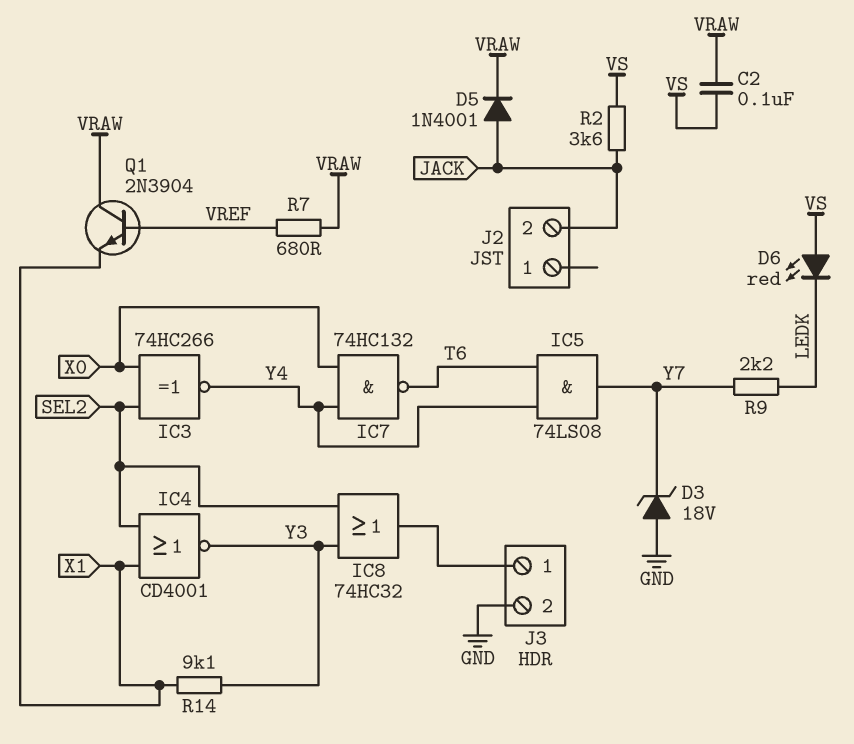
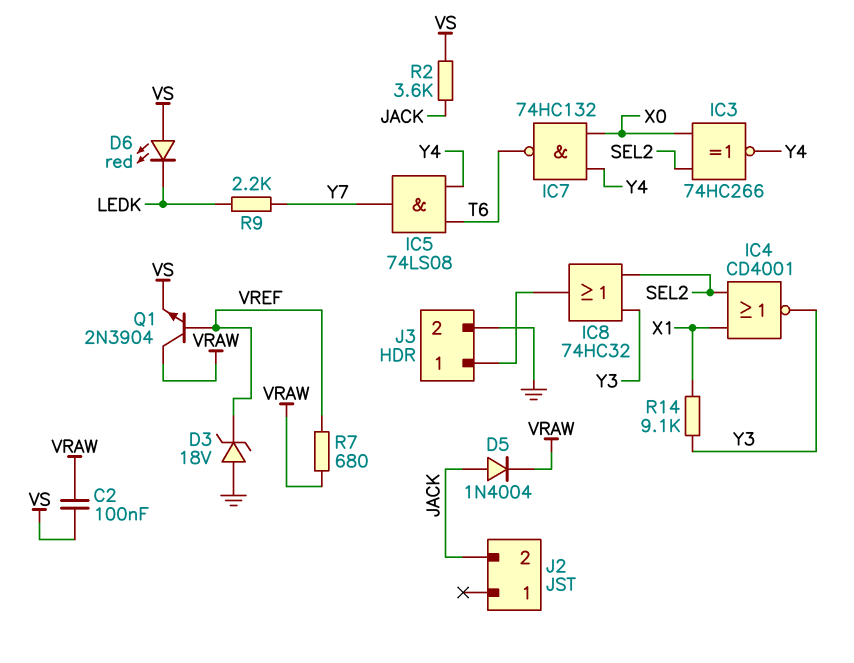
D3: zener 18V (A GND, K Y7) -> zener 18V (A GND, K VREF)
D5: diode 1N4001 (A JACK, K VRAW) -> diode 1N4004 (A JACK, K VRAW)
Q1: NPN 2N3904 (B VREF, C VRAW, E X1) -> NPN 2N3904 (B VREF, C VRAW, E VS)

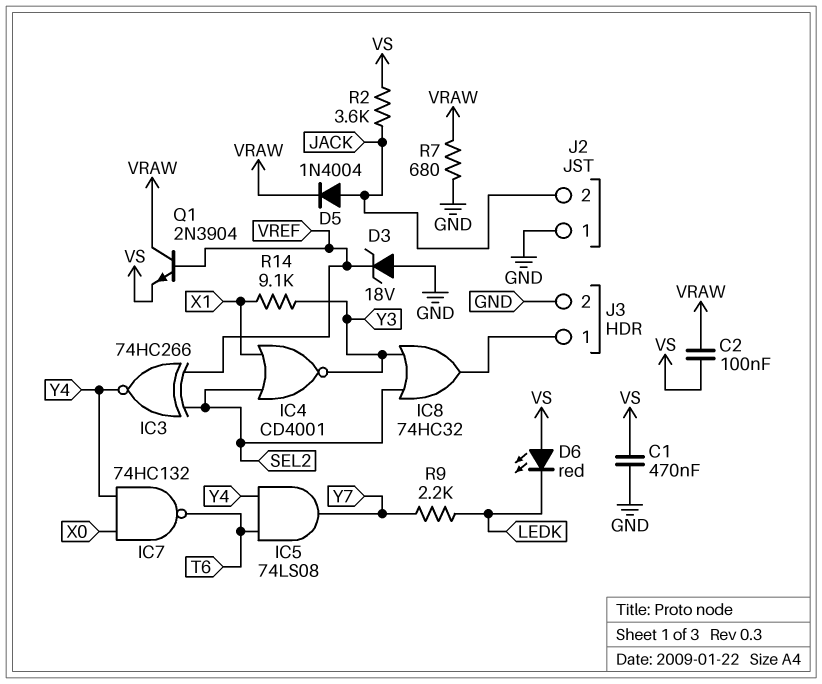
C1: none -> 470nF (GND, VS)
IC3: XNOR 74HC266 (in SEL2, in X0, out Y4) -> XNOR 74HC266 (in SEL2, in VREF, out Y4)
J2 pin 1: none -> GND
R7: 680 (VRAW, VREF) -> 680 (GND, VRAW)

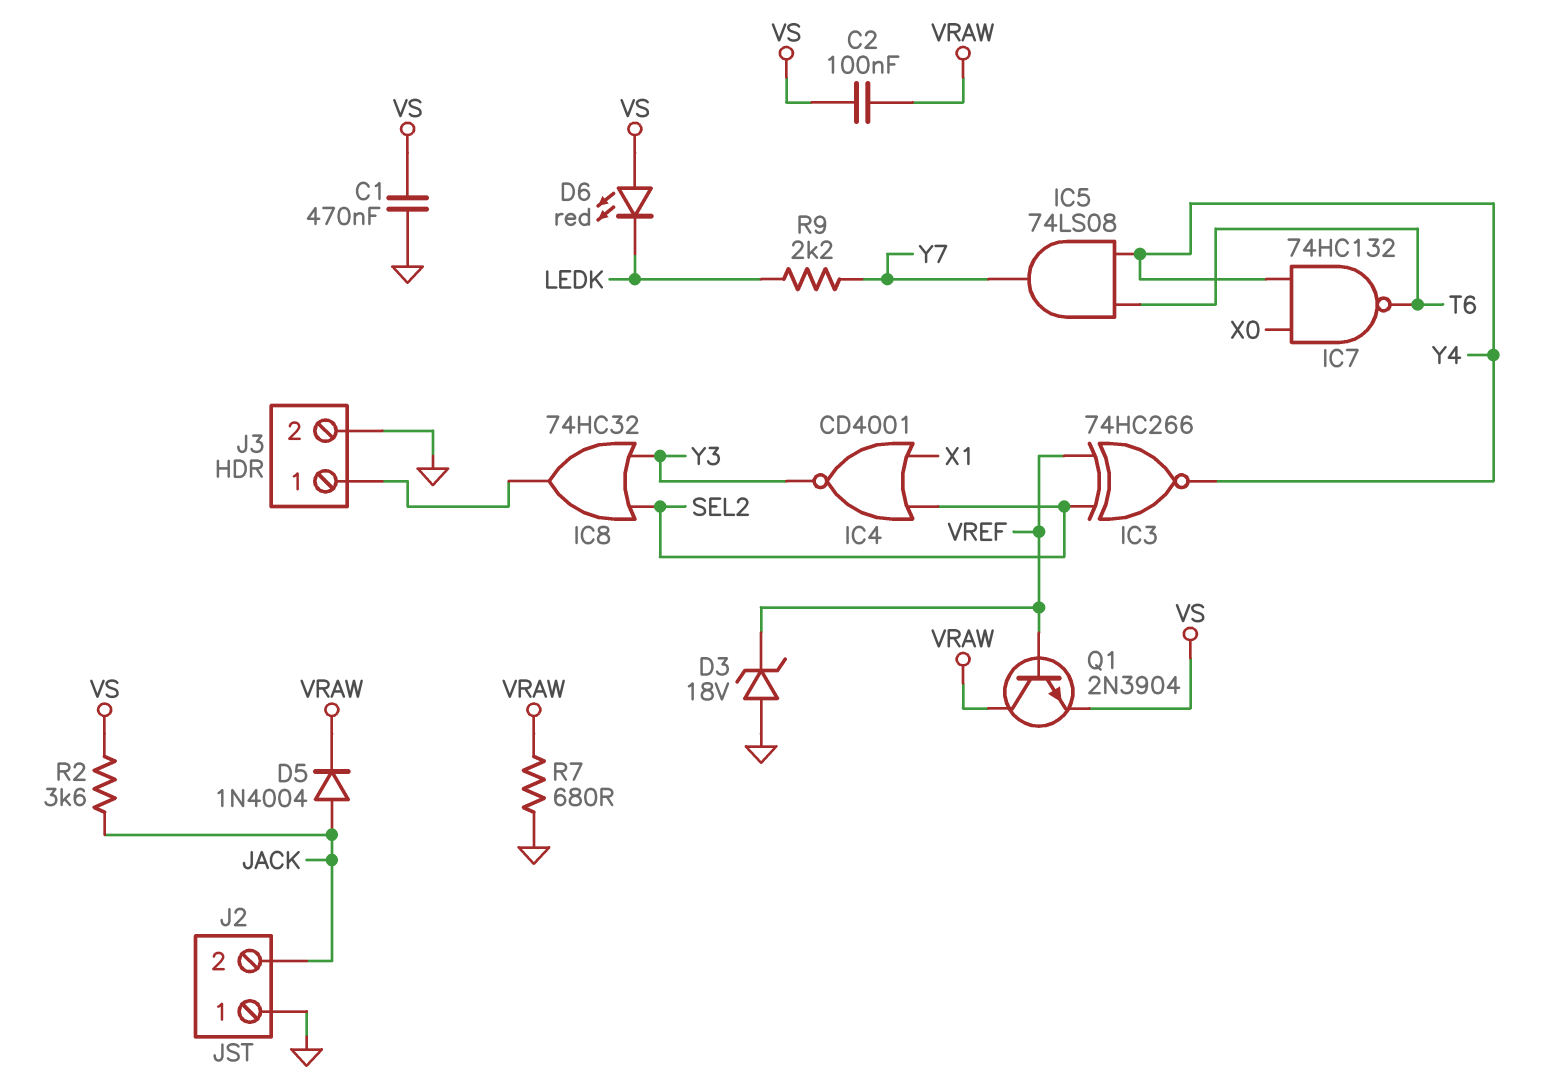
R14: 9.1k (X1, Y3) -> none

